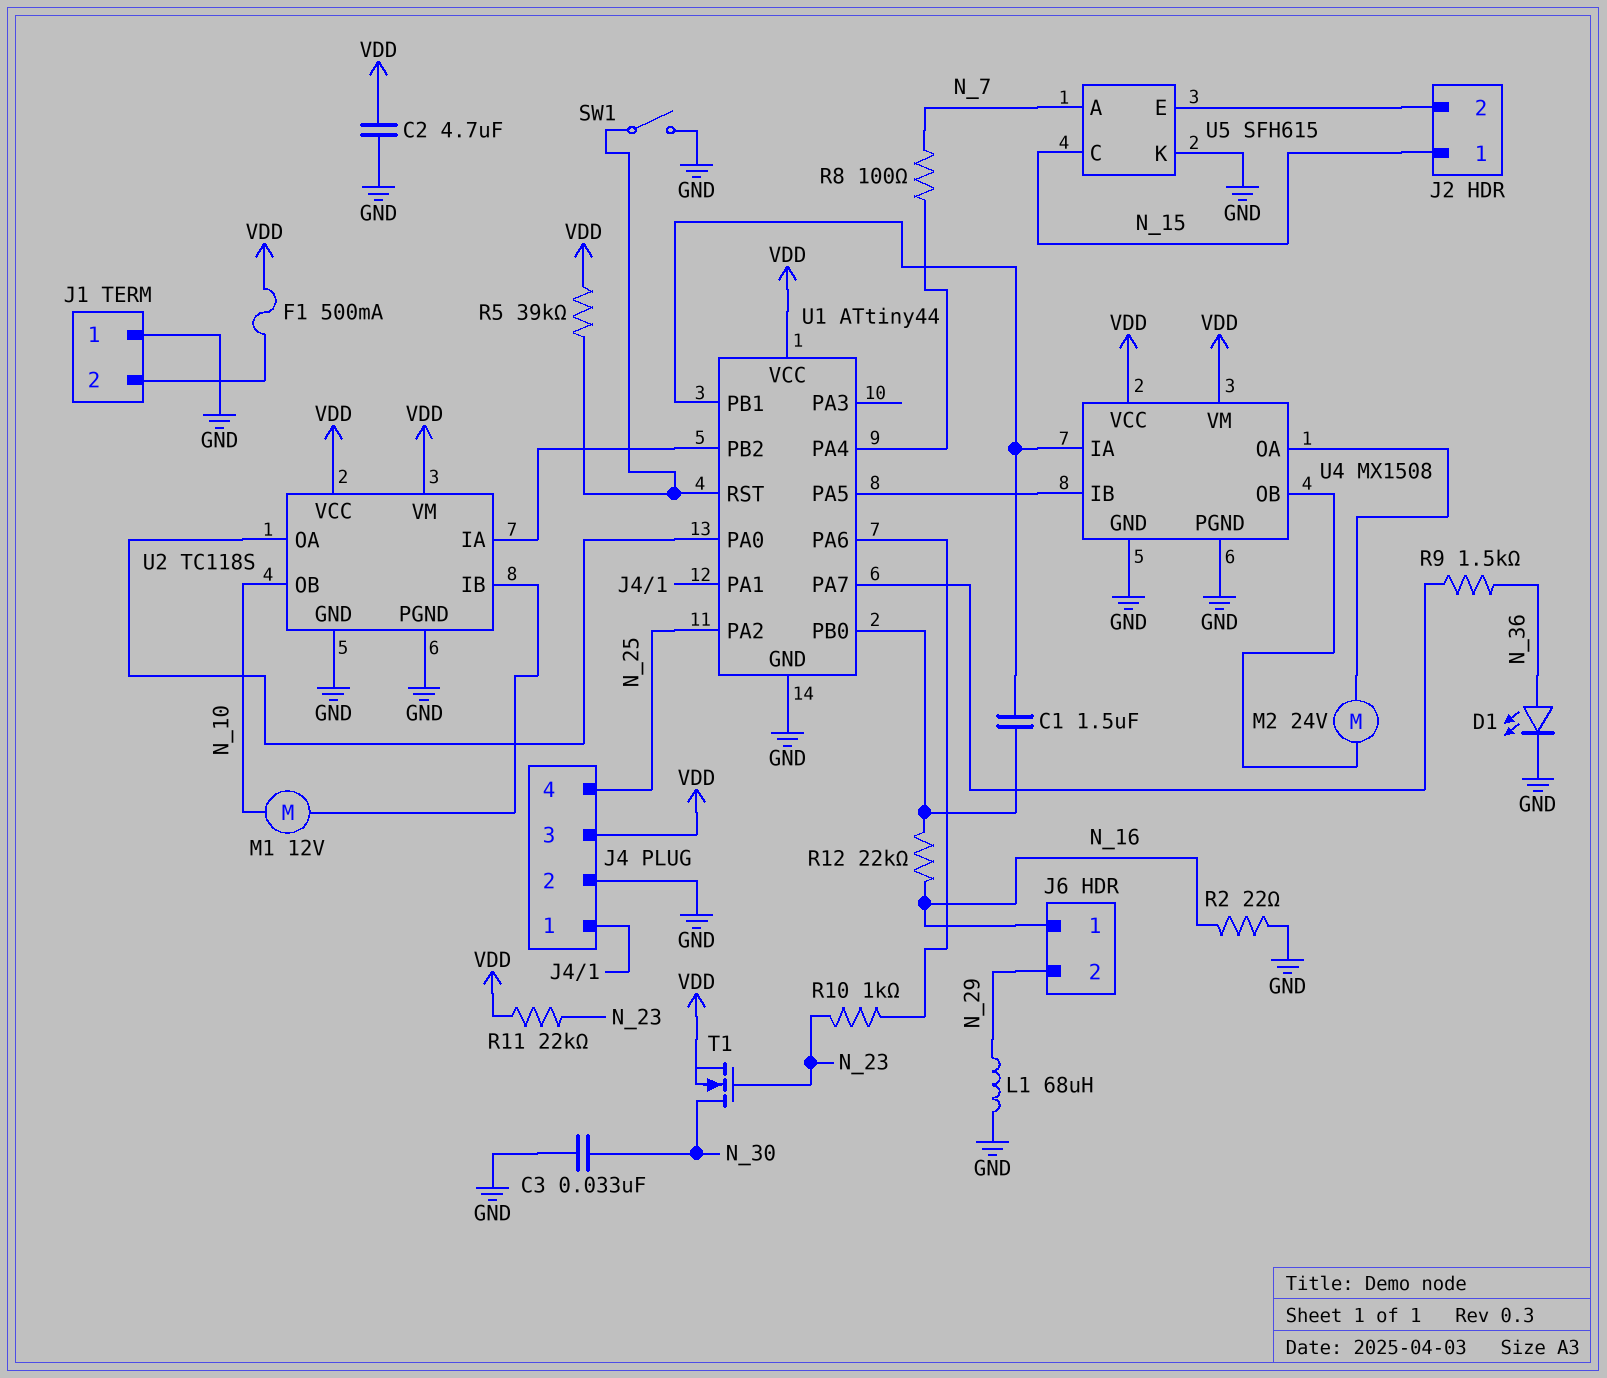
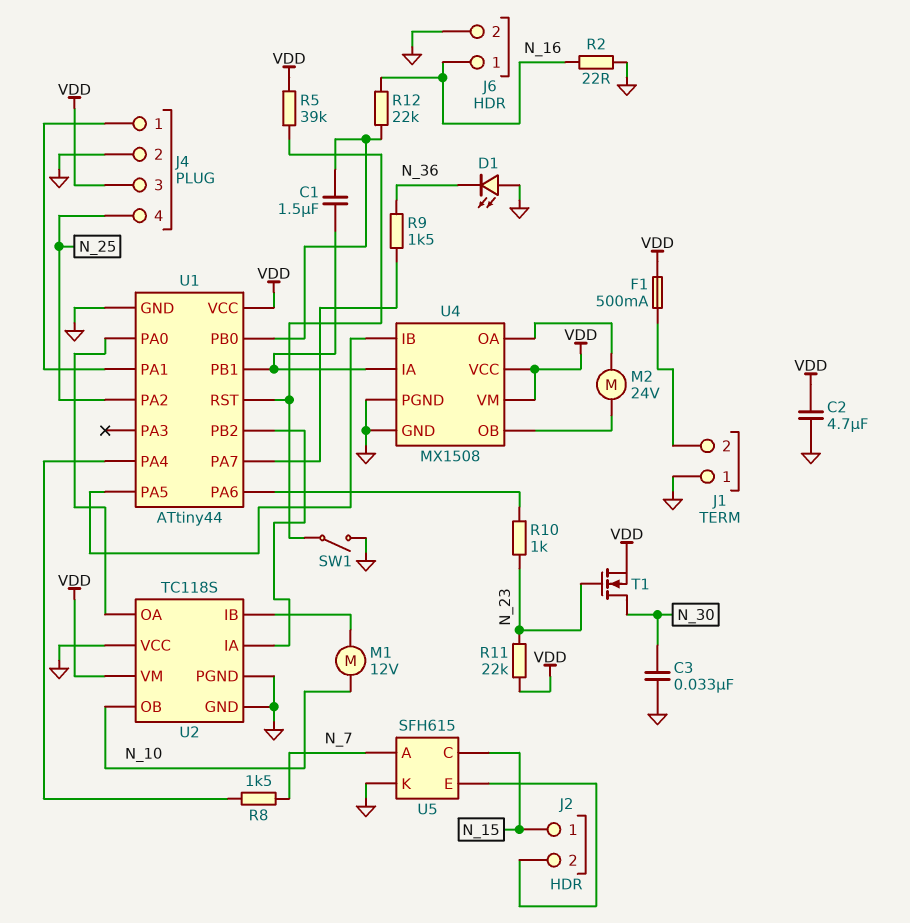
D1: LED (A N_36, K GND) -> LED (A GND, K N_36)
J6 pin 2: N_29 -> GND
L1: 68uH (GND, N_29) -> none
R8: 100 (N_7, U1/PA4) -> 1.5k (N_7, U1/PA4)
U2 pin VCC: VDD -> GND

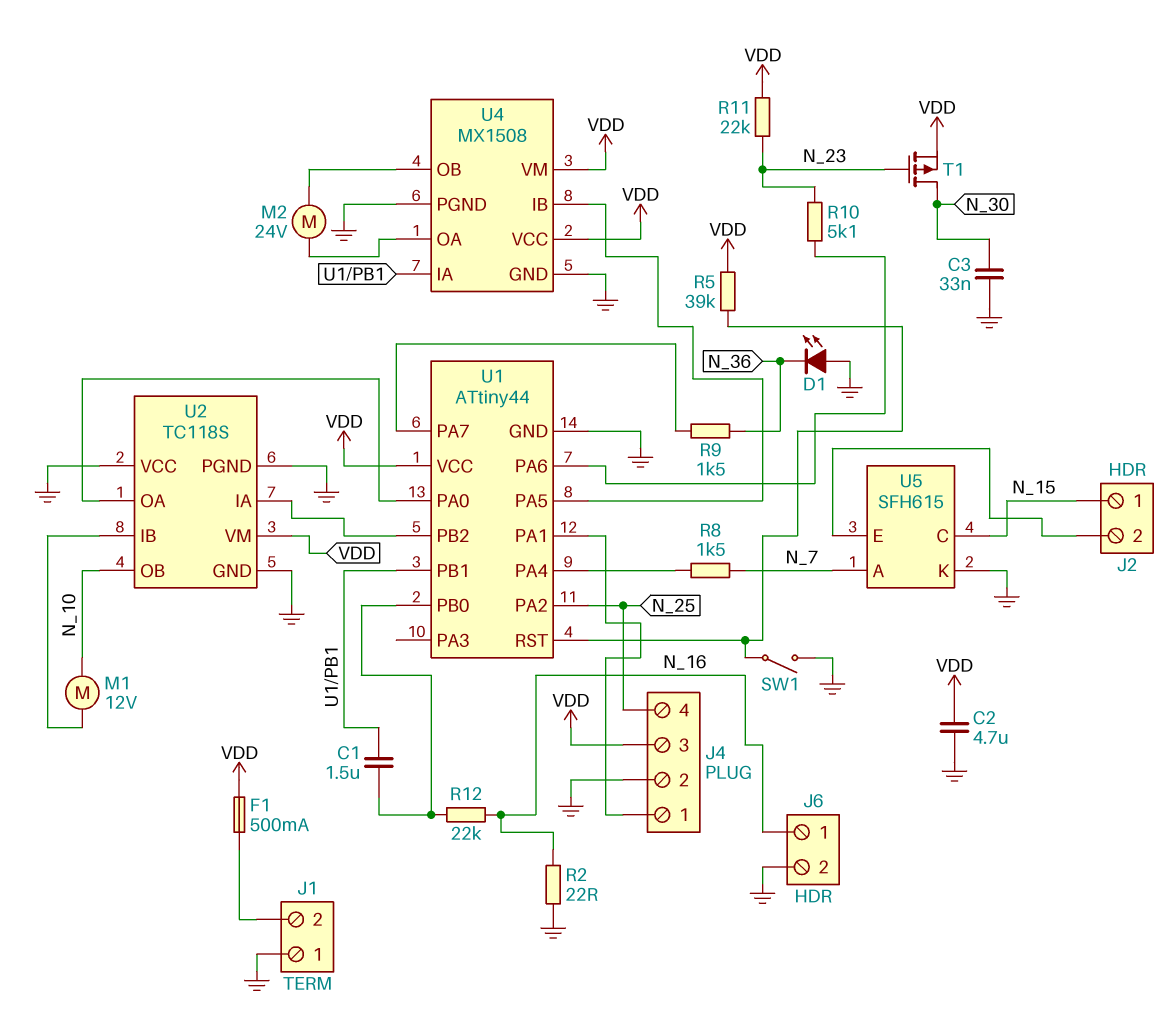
R10: 1k (N_23, U1/PA6) -> 5.1k (N_23, U1/PA6)
T1: NMOS (G N_23, D N_30, S VDD) -> PMOS (G N_23, D N_30, S VDD)

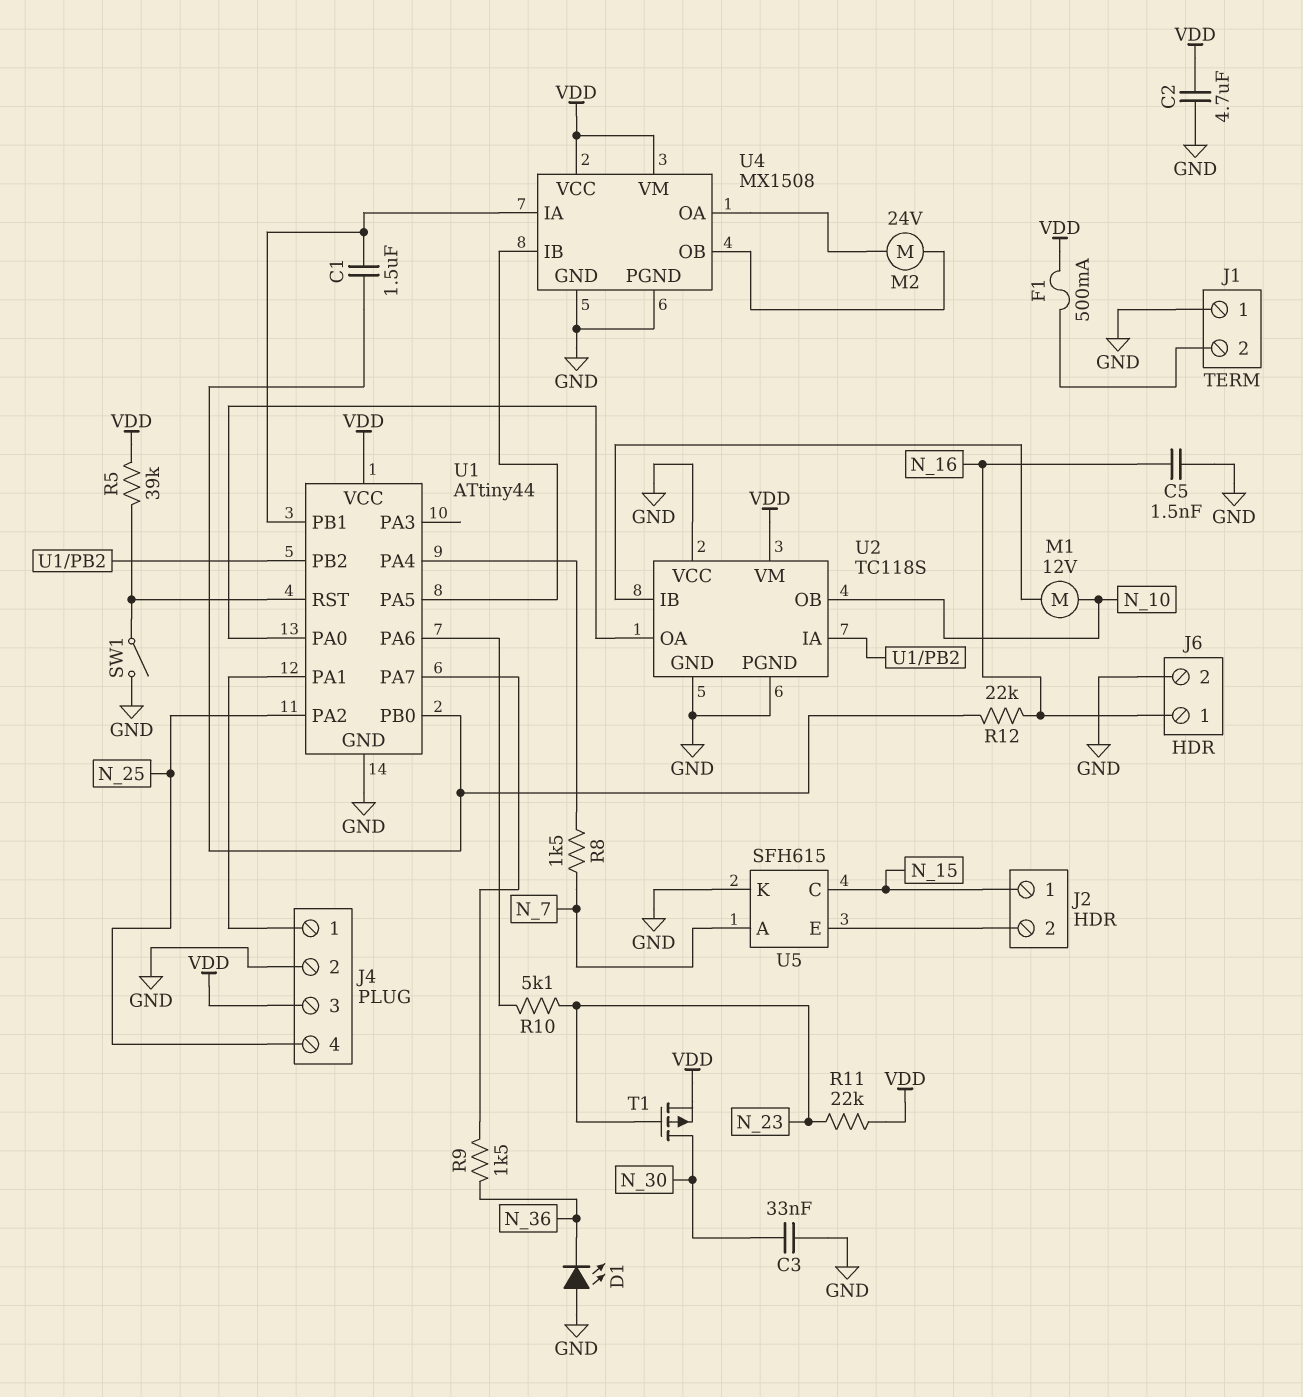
C5: none -> 1.5nF (GND, N_16)
R2: 22 (GND, N_16) -> none

